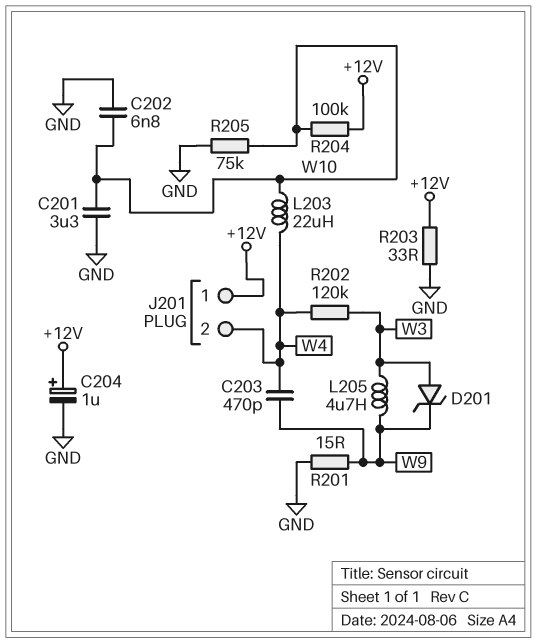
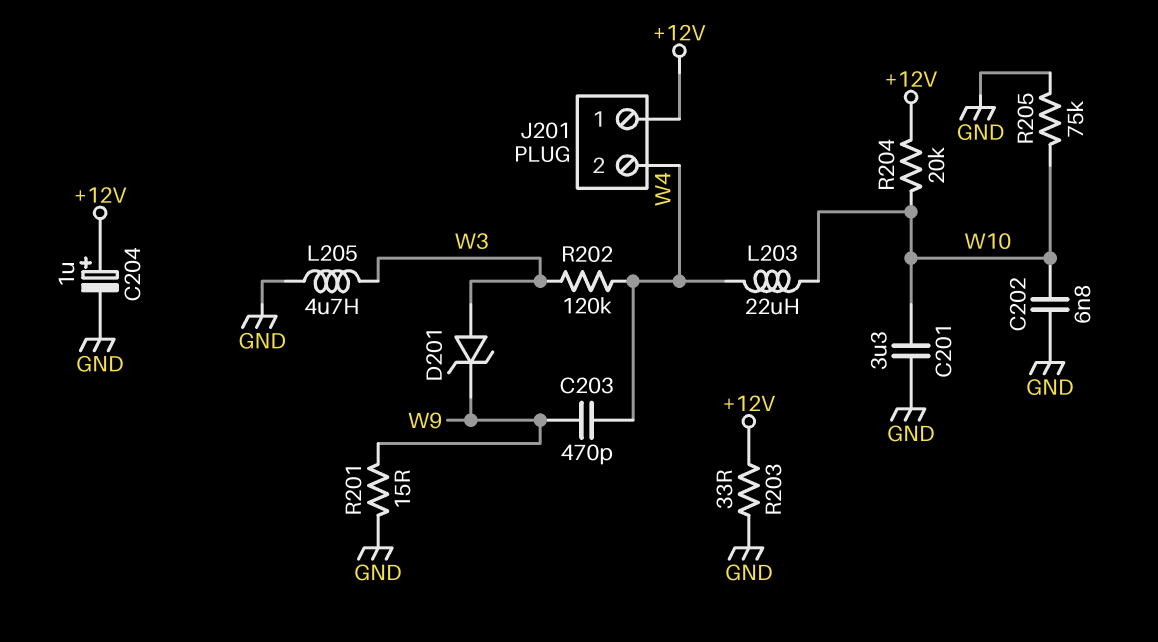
L205: 4.7uH (W3, W9) -> 4.7uH (GND, W3)
R204: 100k (+12V, W10) -> 20k (+12V, W10)

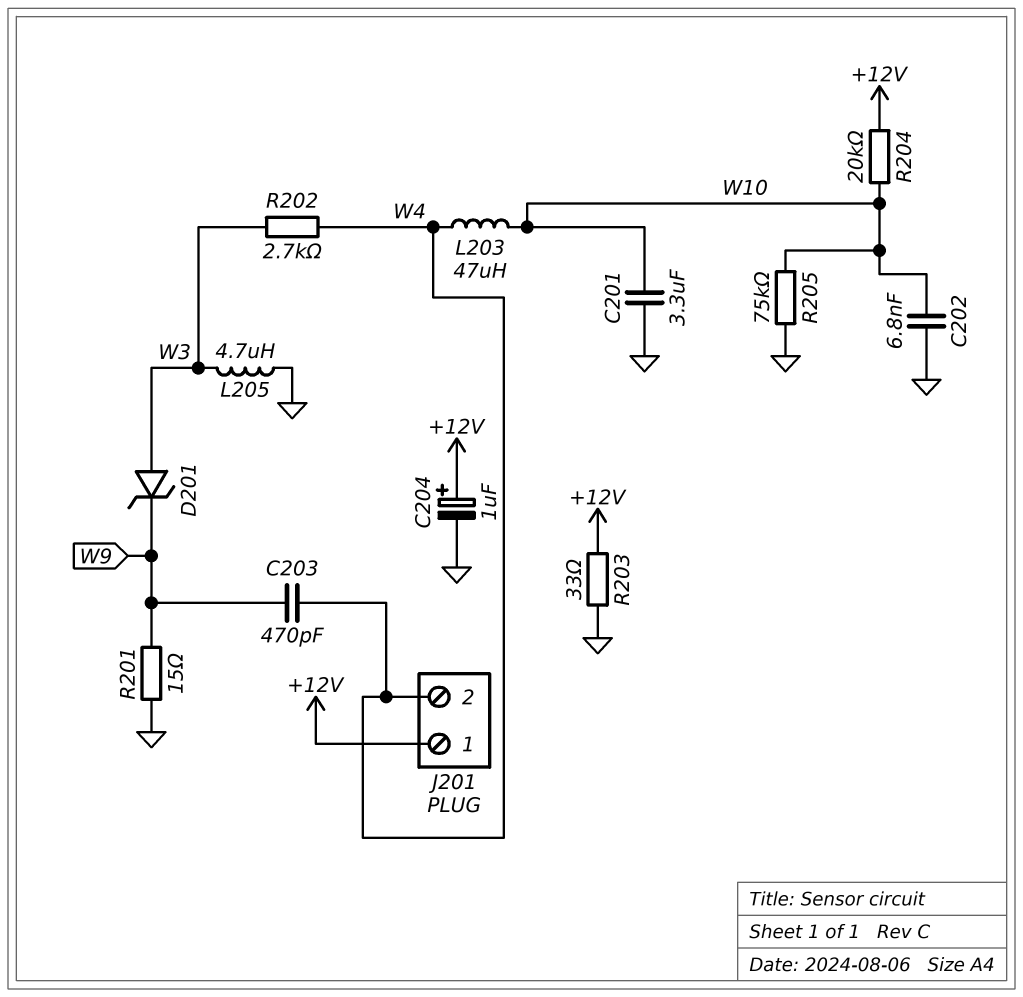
L203: 22uH (W4, W10) -> 47uH (W4, W10)
R202: 120k (W3, W4) -> 2.7k (W3, W4)

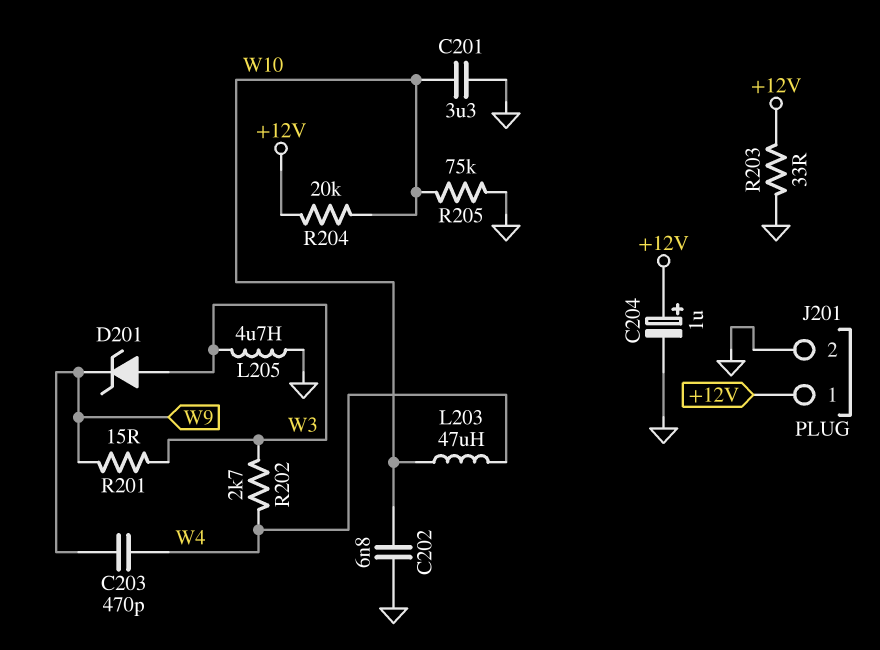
J201 pin 2: W4 -> GND
R201: 15 (GND, W9) -> 15 (W3, W9)

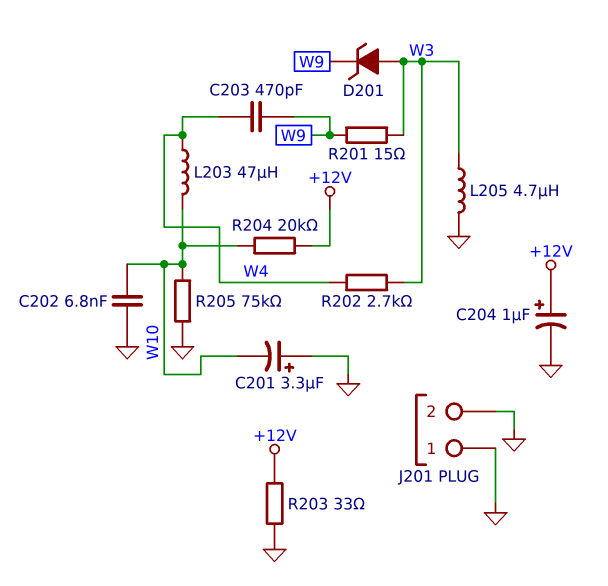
C201: 3.3uF (GND, W10) -> 3.3uF (plus GND, minus W10)
J201 pin 1: +12V -> GND

